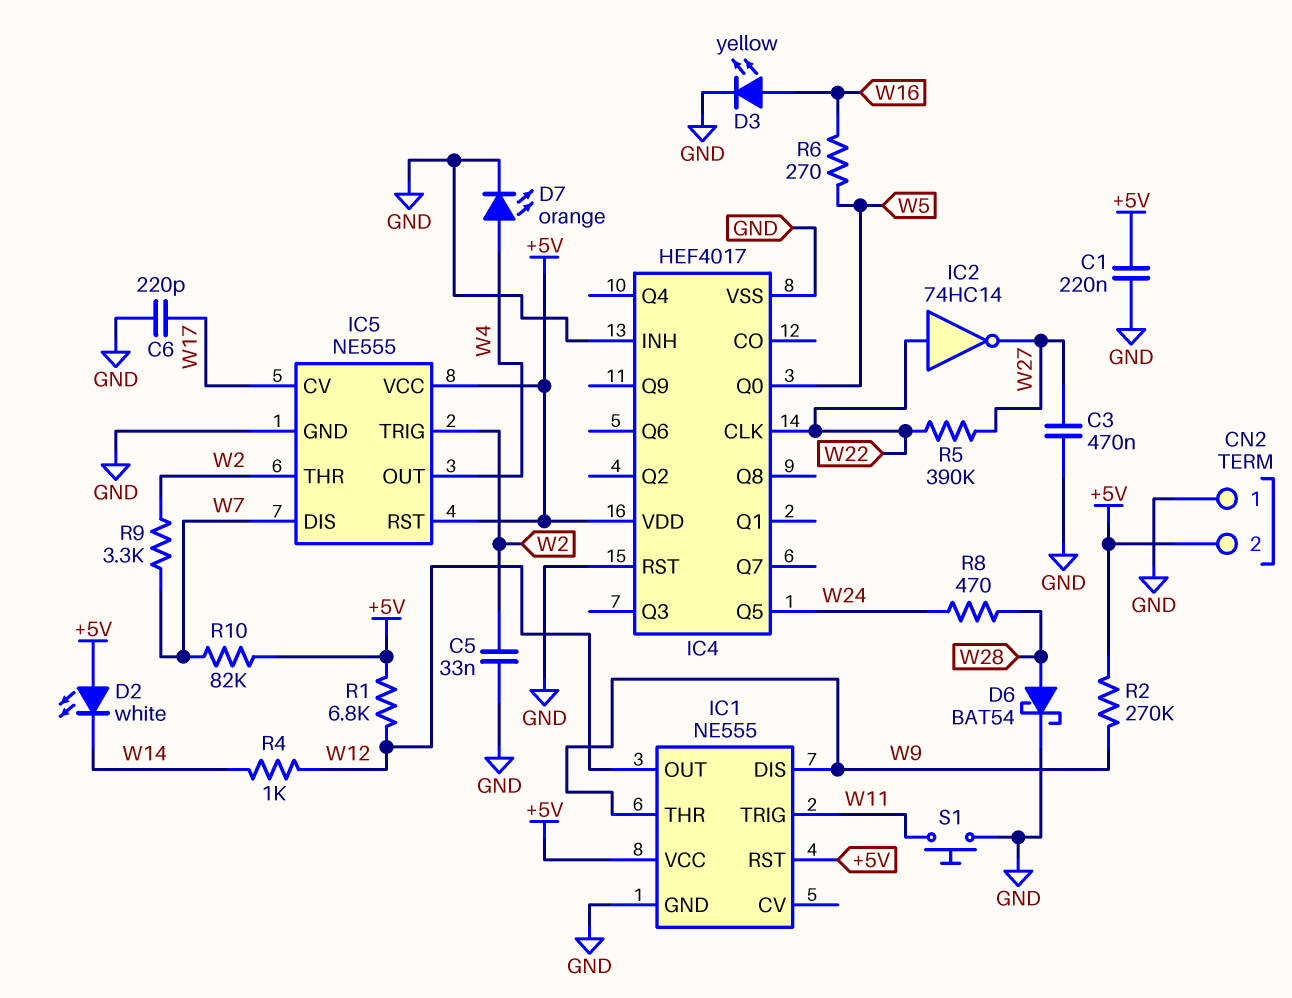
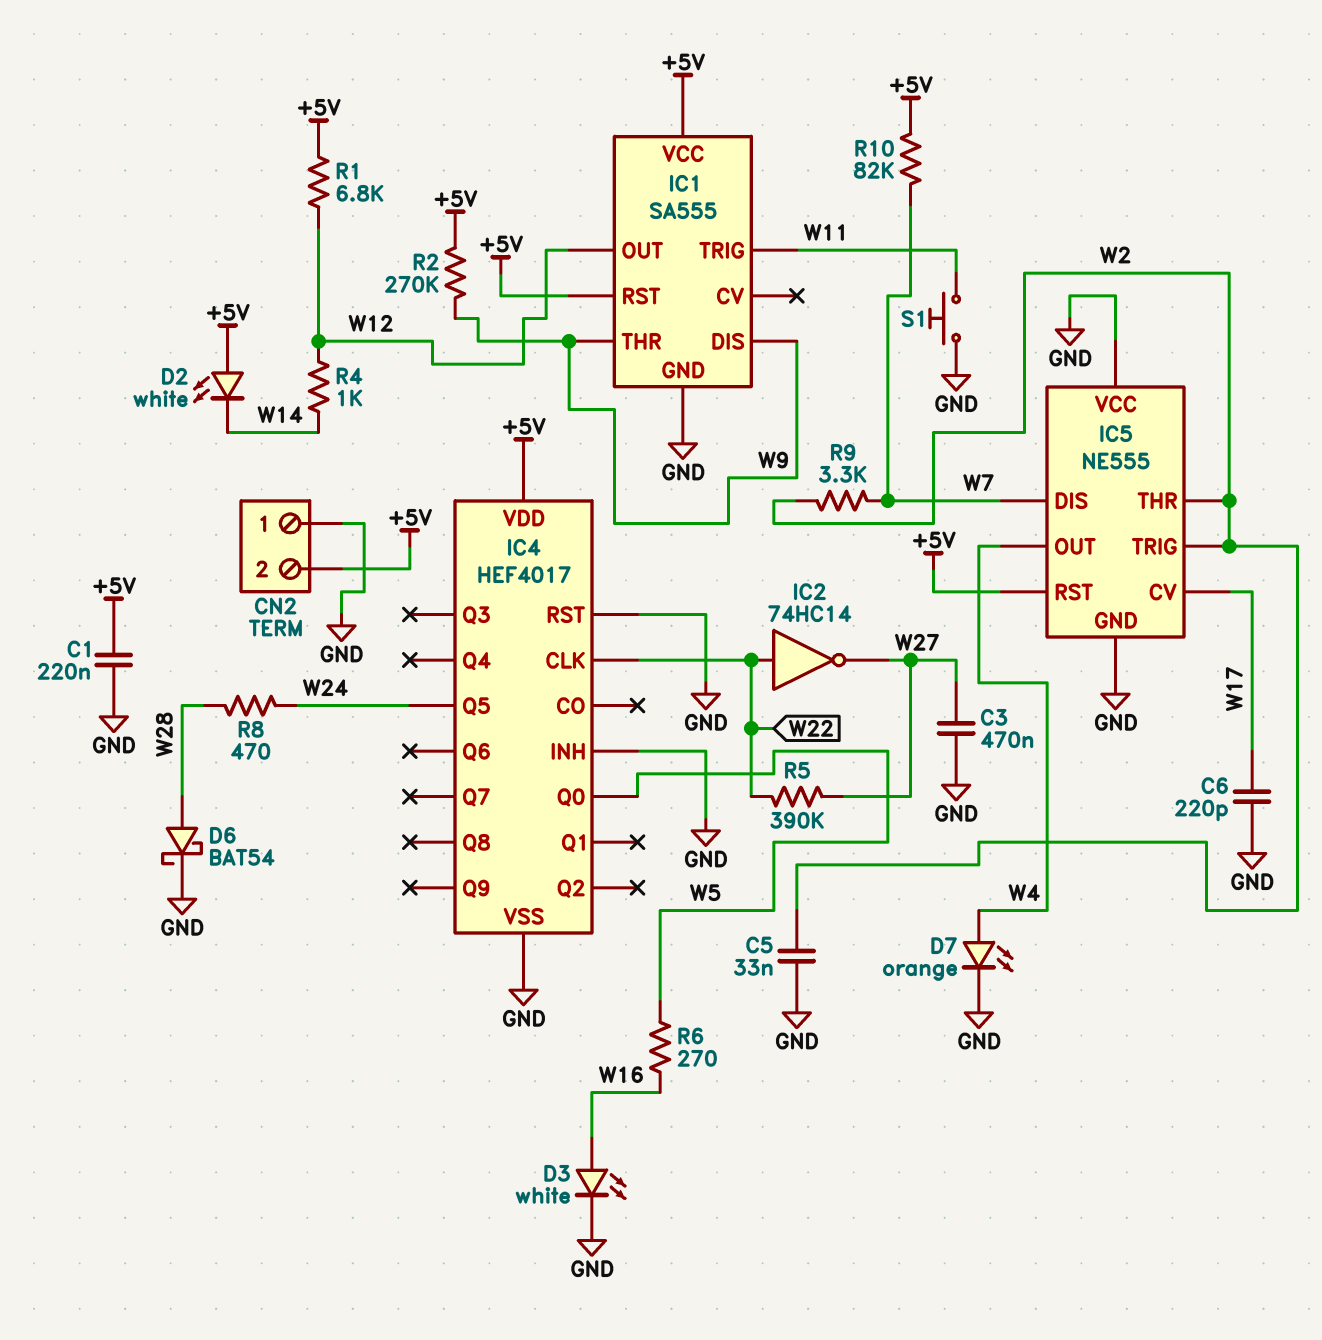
D3: LED yellow (A W16, K GND) -> LED white (A W16, K GND)
IC1: NE555 -> SA555
IC5 pin VCC: +5V -> GND

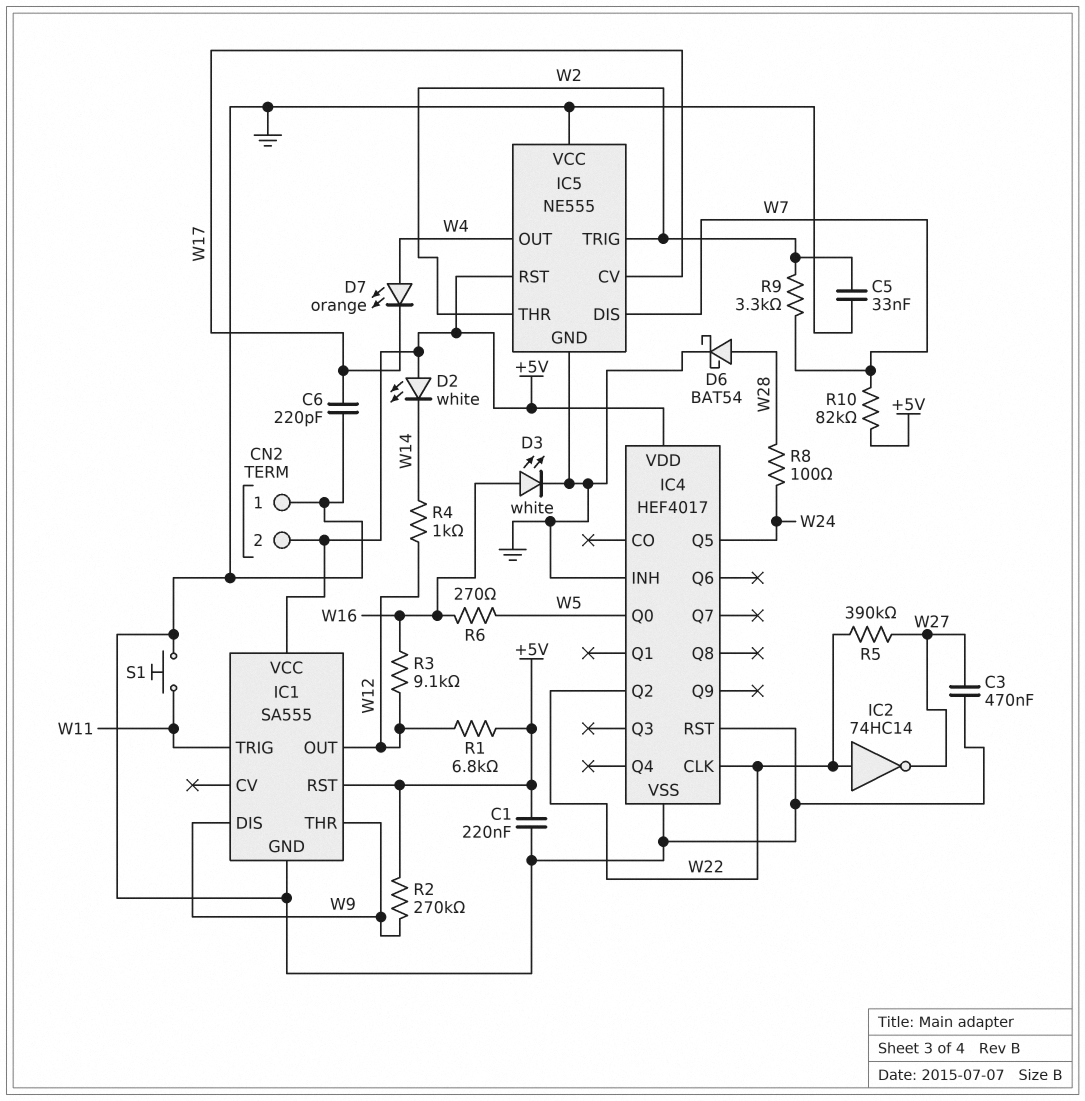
D7: LED orange (A W4, K GND) -> LED orange (A W4, K W17)
IC4 pin Q2: none -> W22
R3: none -> 9.1k (W12, W16)
R8: 470 (W24, W28) -> 100 (W24, W28)

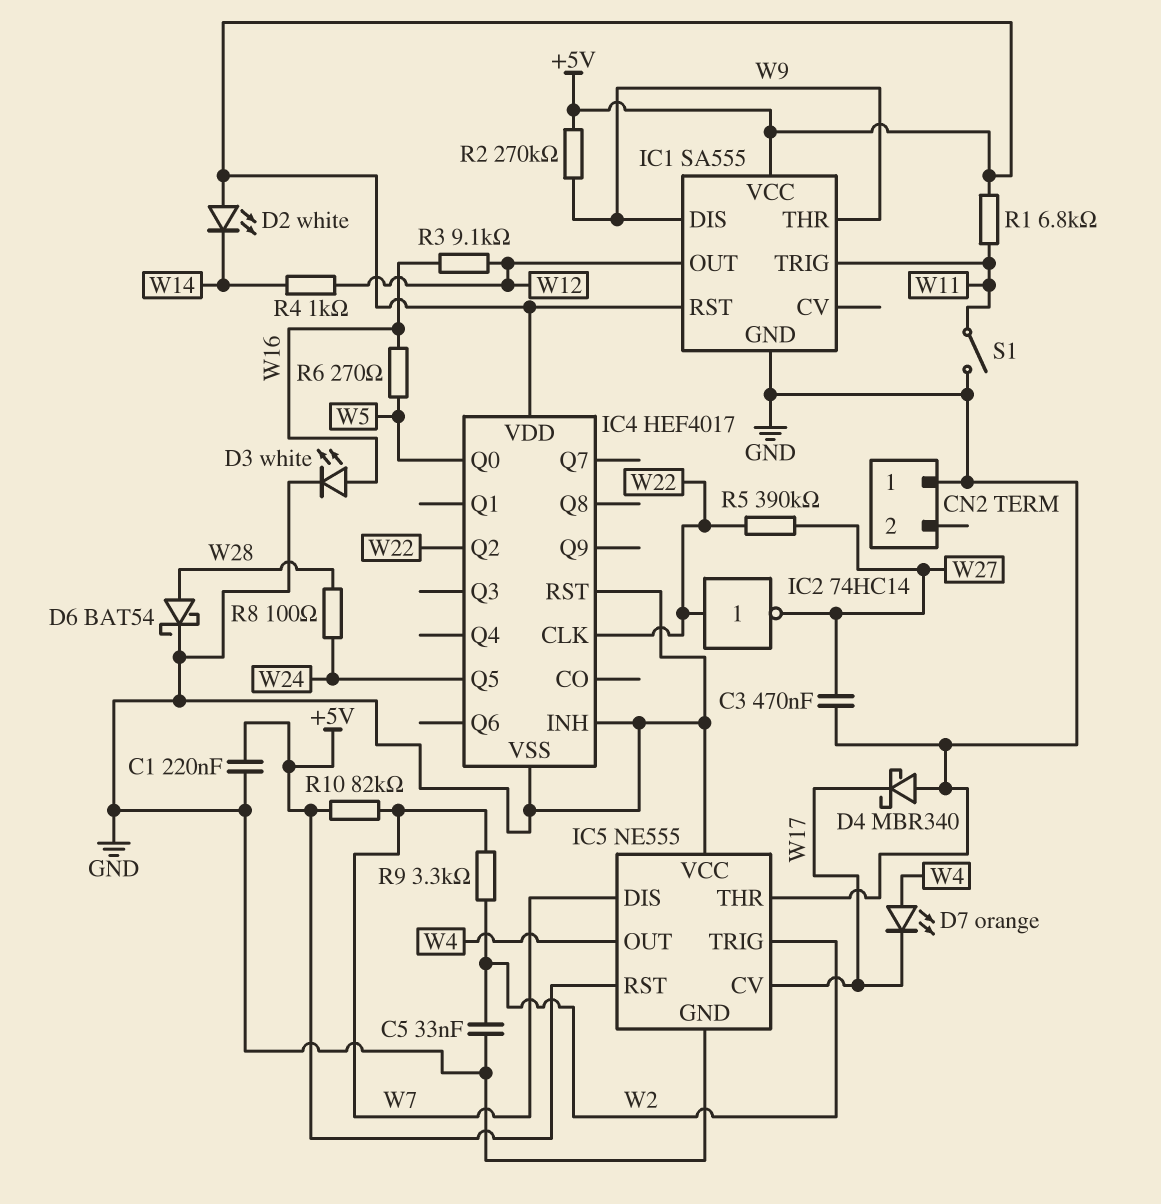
C6: 220pF (GND, W17) -> none
CN2 pin 2: +5V -> none
D4: none -> schottky MBR340 (A GND, K W17)
IC5 pin THR: W2 -> GND
R1: 6.8k (+5V, W12) -> 6.8k (+5V, W11)
S1: button (GND, W11) -> switch (GND, W11)

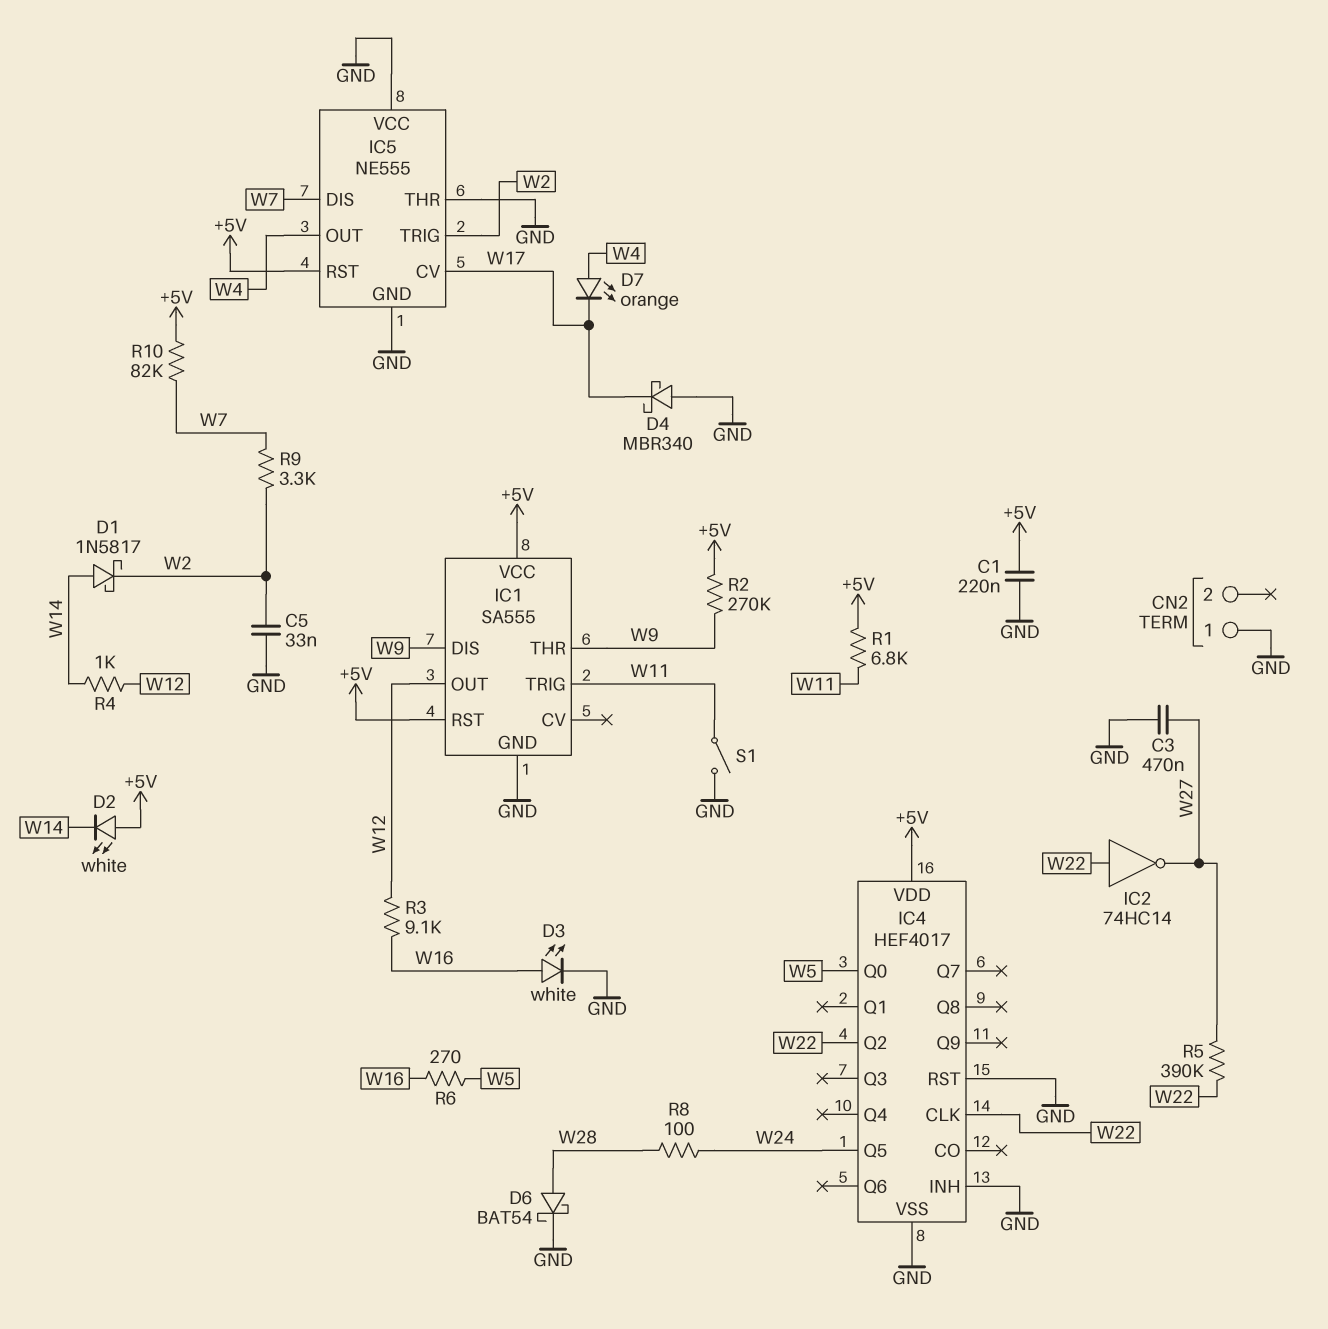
D1: none -> schottky 1N5817 (A W14, K W2)

